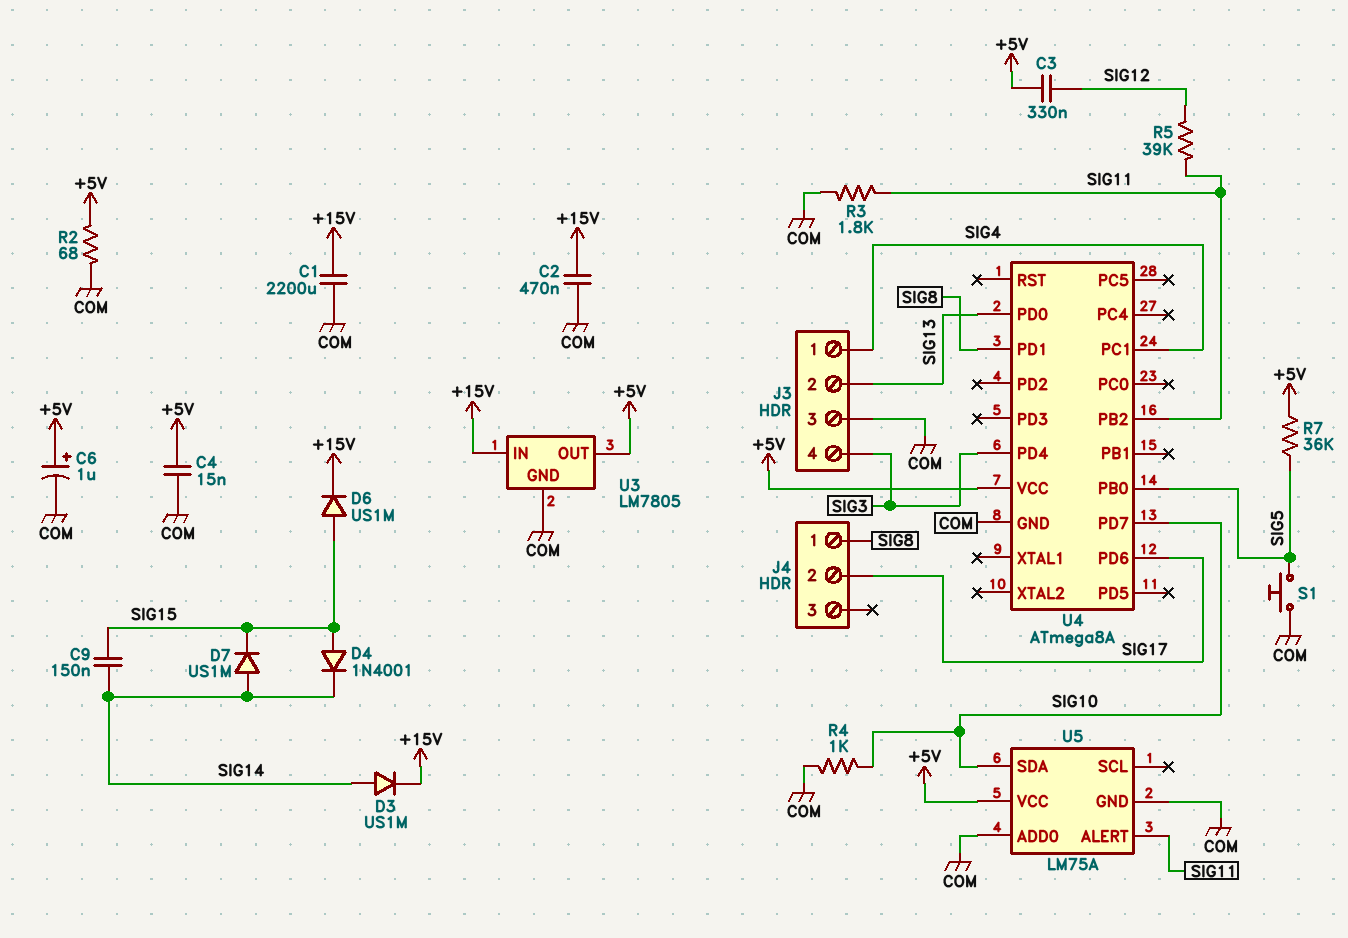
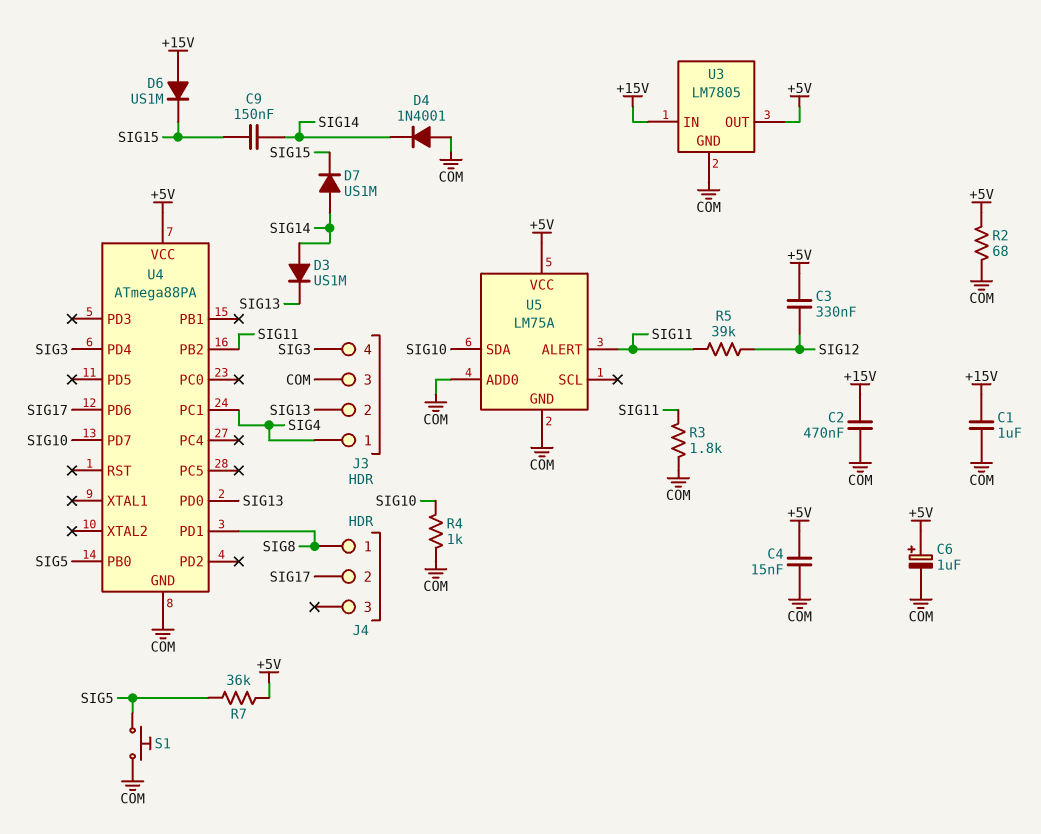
C1: 2200uF (+15V, COM) -> 1uF (+15V, COM)
D3: diode US1M (A SIG14, K +15V) -> diode US1M (A SIG14, K SIG13)
D4: diode 1N4001 (A SIG15, K SIG14) -> diode 1N4001 (A COM, K SIG14)
D6: diode US1M (A SIG15, K +15V) -> diode US1M (A +15V, K SIG15)
U4: ATmega8A -> ATmega88PA

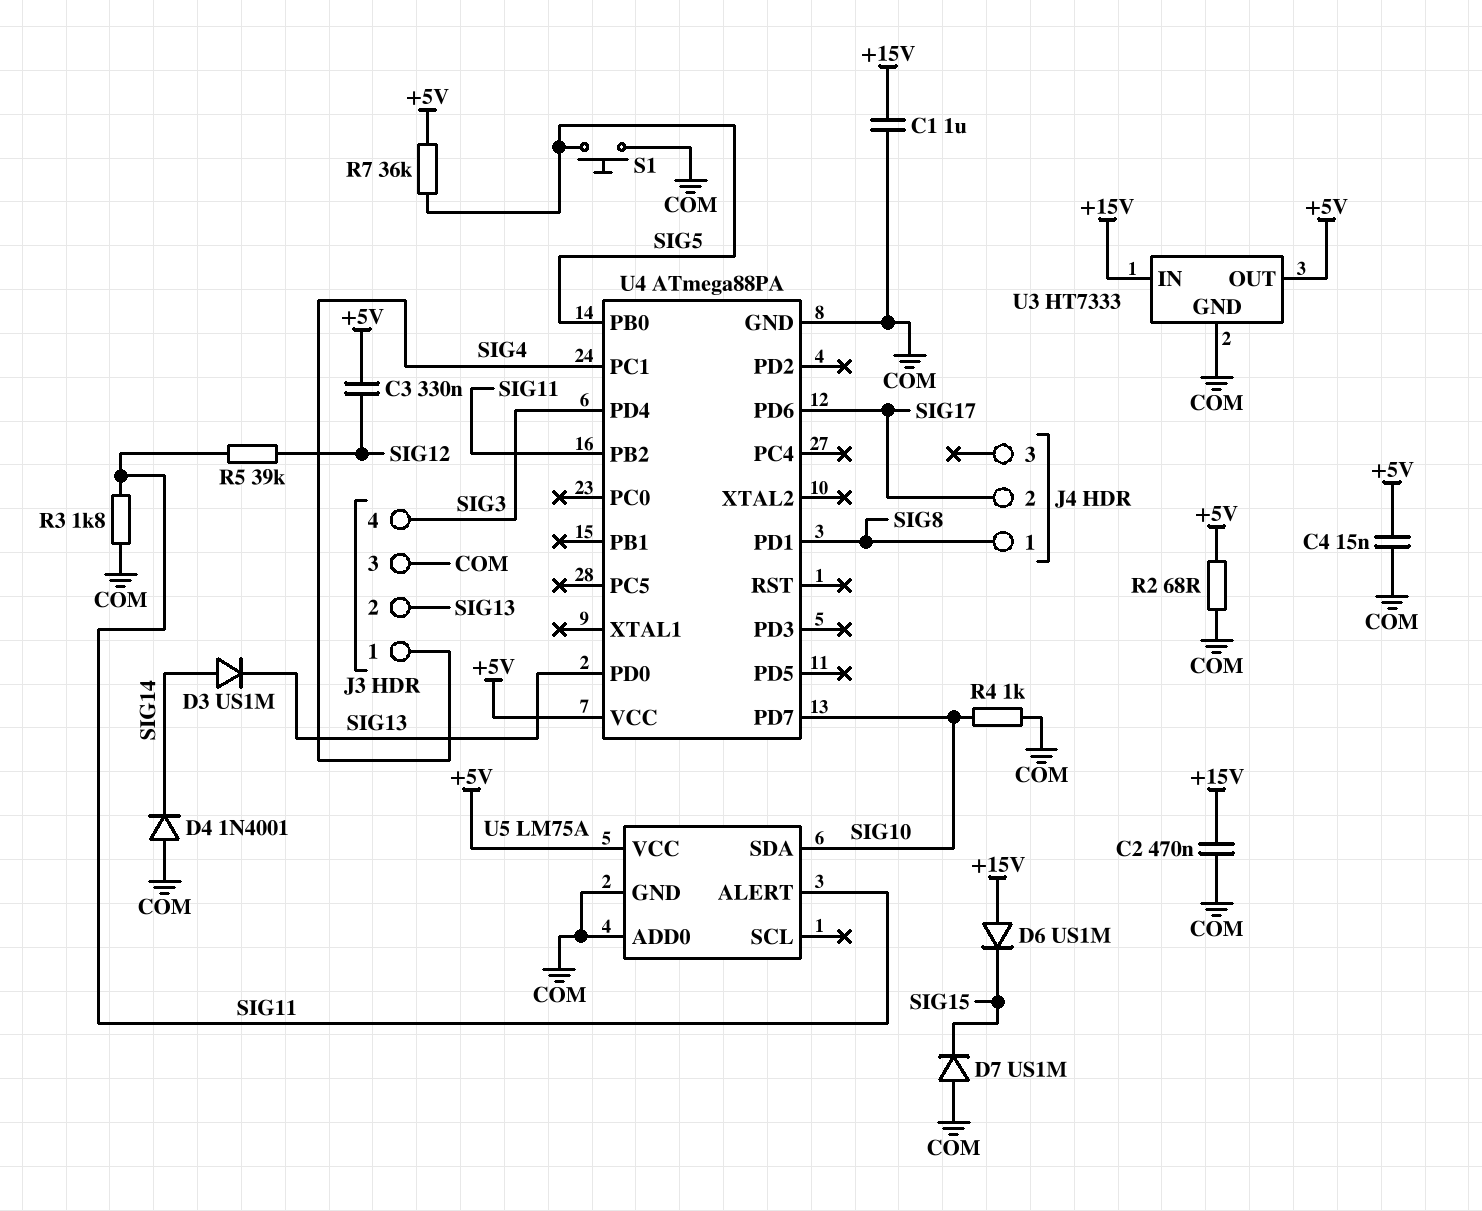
C6: 1uF (plus +5V, minus COM) -> none
C9: 150nF (SIG14, SIG15) -> none
D7: diode US1M (A SIG14, K SIG15) -> diode US1M (A COM, K SIG15)
U3: LM7805 -> HT7333

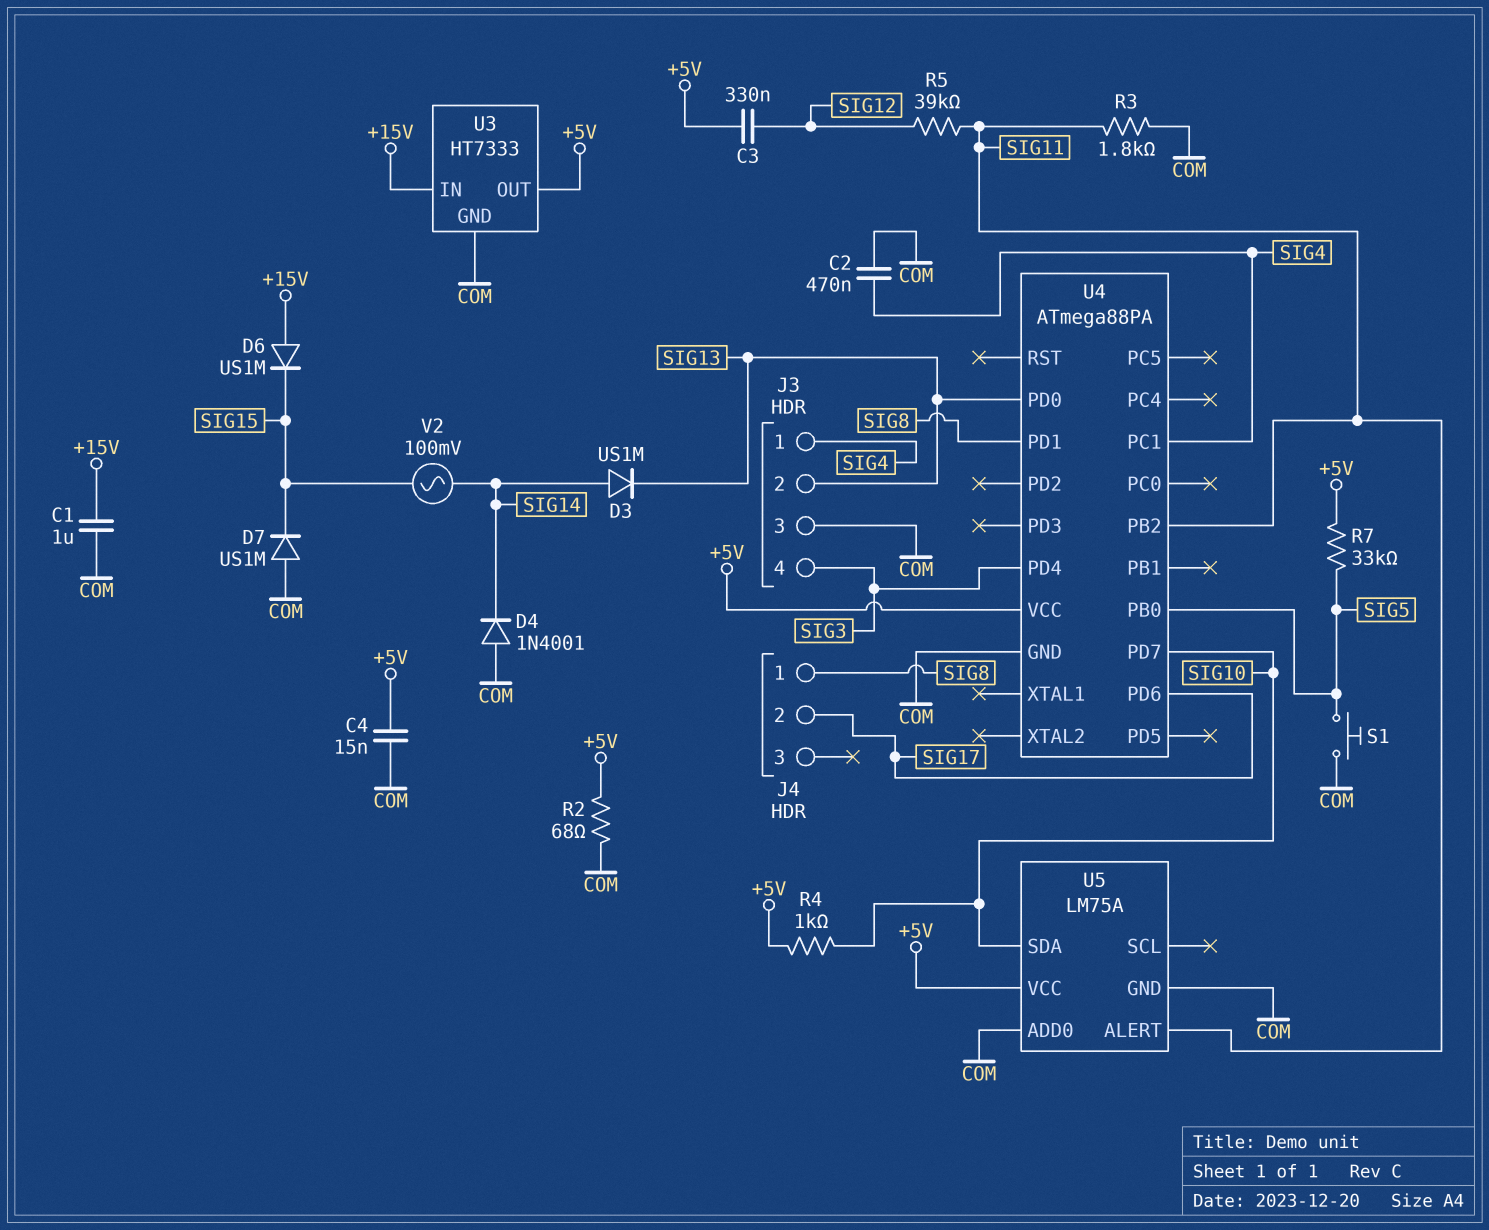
C2: 470nF (+15V, COM) -> 470nF (COM, SIG4)
R4: 1k (COM, SIG10) -> 1k (+5V, SIG10)
R7: 36k (+5V, SIG5) -> 33k (+5V, SIG5)
V2: none -> AC 100mV (SIG14, SIG15)

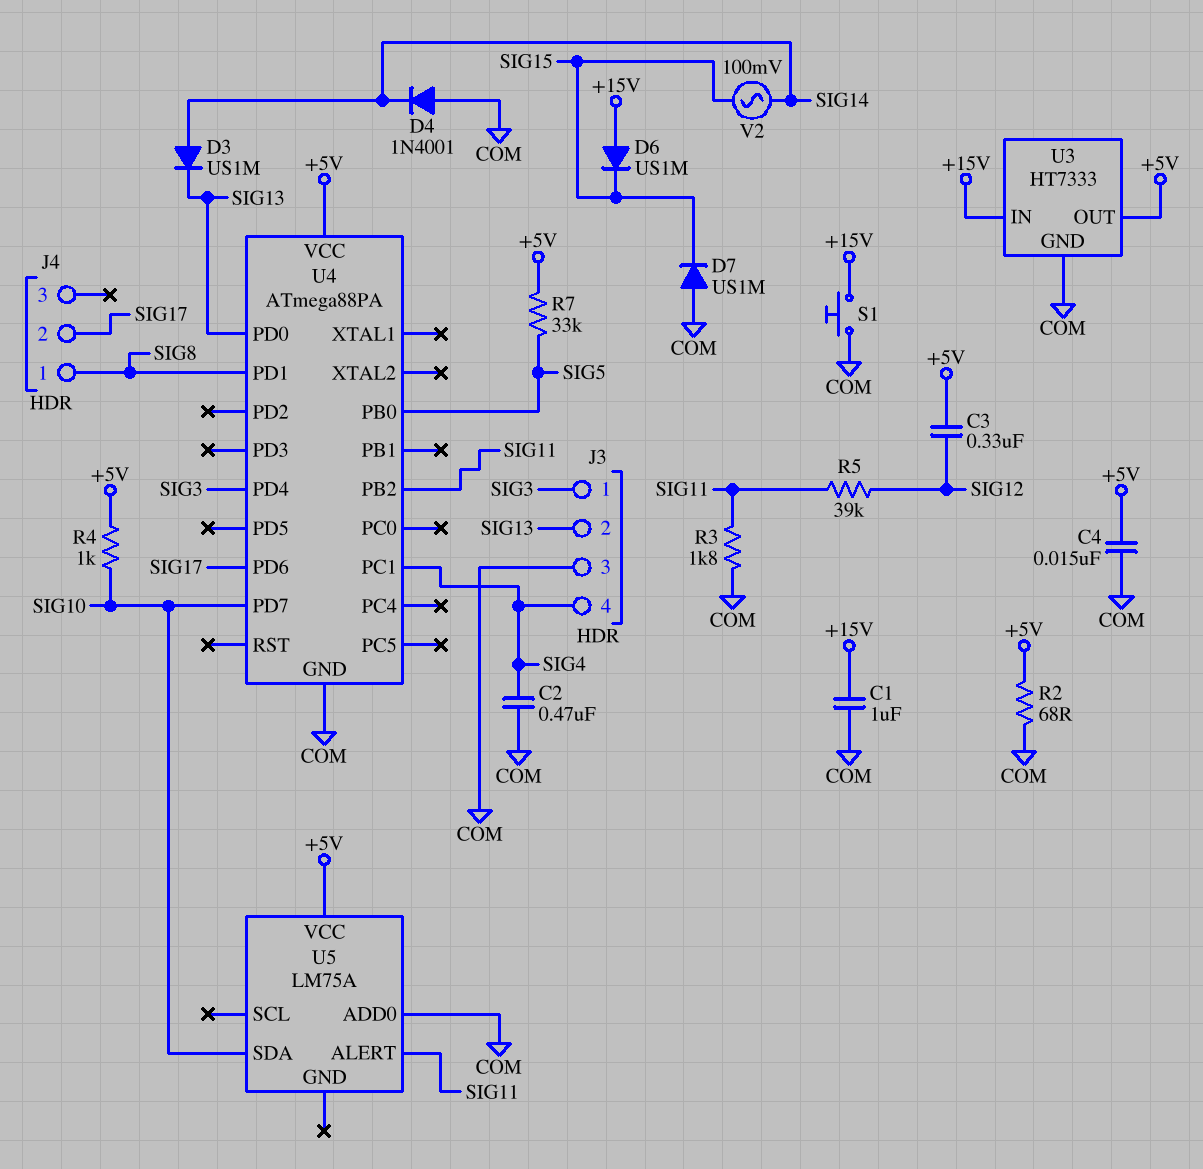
J3 pin 1: SIG4 -> SIG3
J3 pin 4: SIG3 -> SIG4
S1: button (COM, SIG5) -> button (+15V, COM)
U5 pin GND: COM -> none

